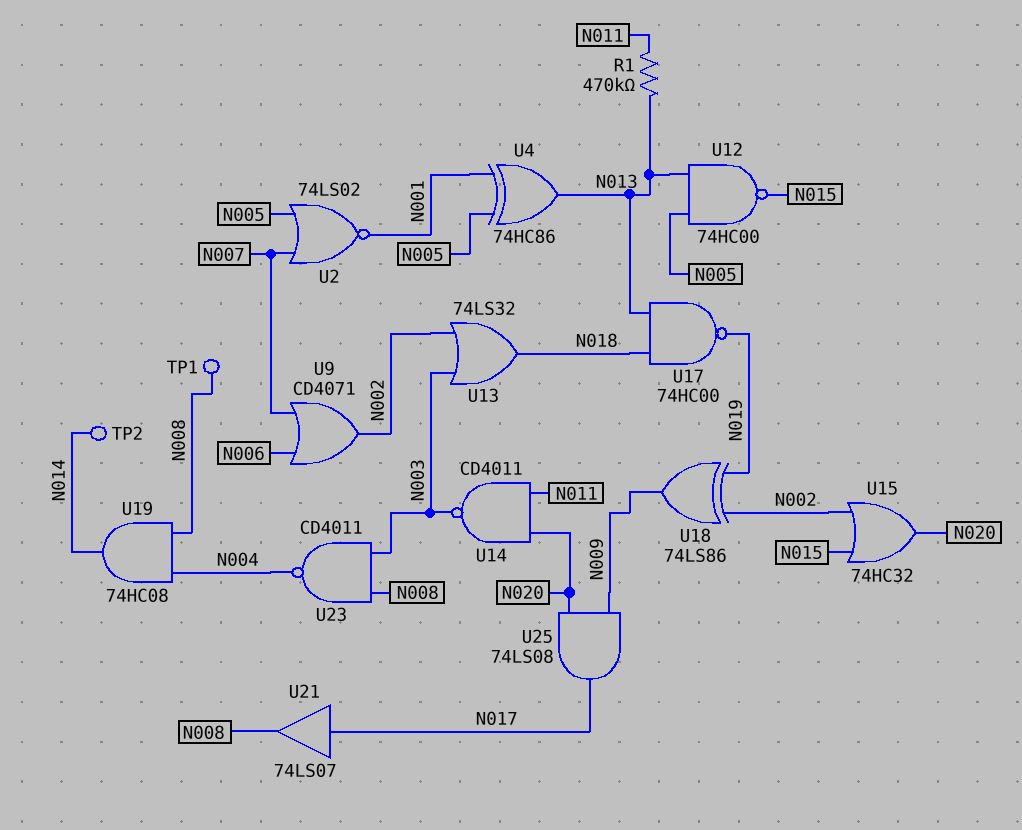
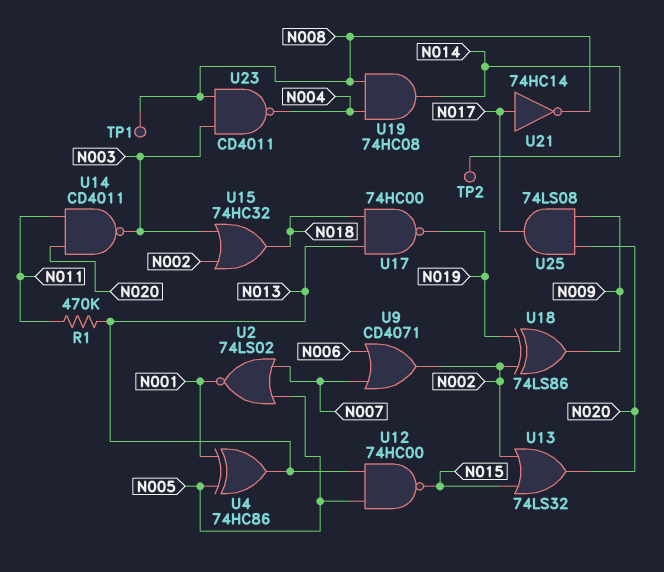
U13: OR 74LS32 (in N002, in N003, out N018) -> OR 74LS32 (in N002, in N015, out N020)
U15: OR 74HC32 (in N002, in N015, out N020) -> OR 74HC32 (in N002, in N003, out N018)
U21: buffer 74LS07 (in N017, out N008) -> NOT 74HC14 (in N017, out N008)

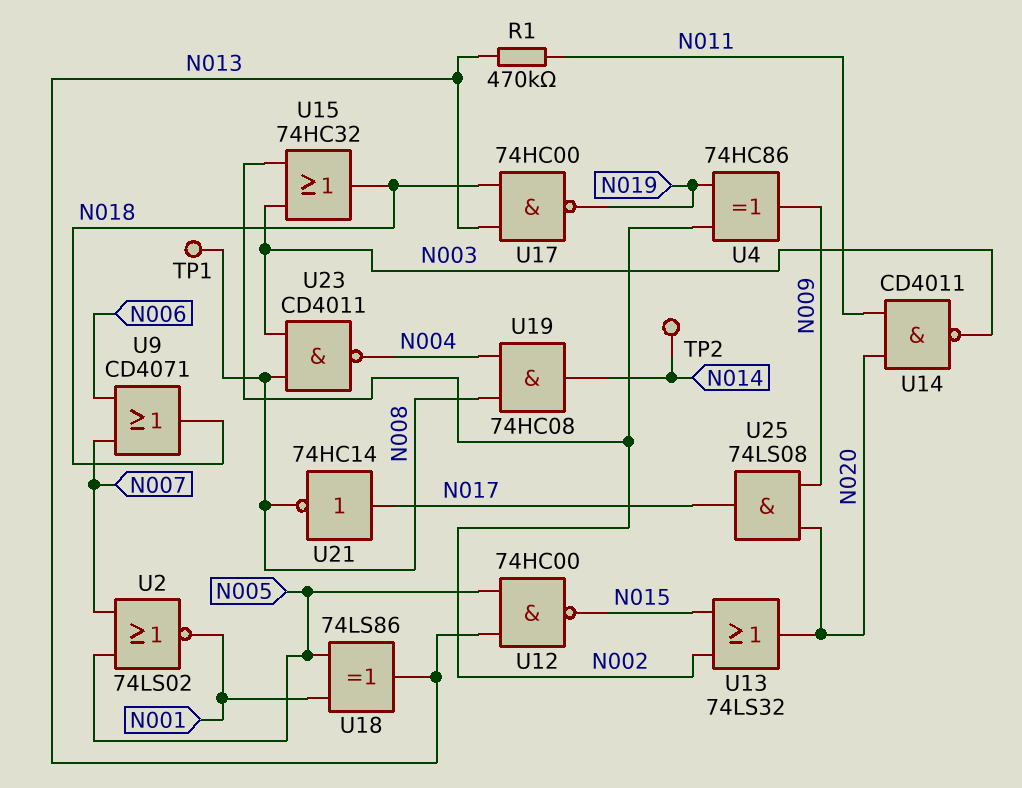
U4: XOR 74HC86 (in N001, in N005, out N013) -> XOR 74HC86 (in N002, in N019, out N009)
U9: OR CD4071 (in N006, in N007, out N002) -> OR CD4071 (in N006, in N007, out N018)
U18: XOR 74LS86 (in N002, in N019, out N009) -> XOR 74LS86 (in N001, in N005, out N013)

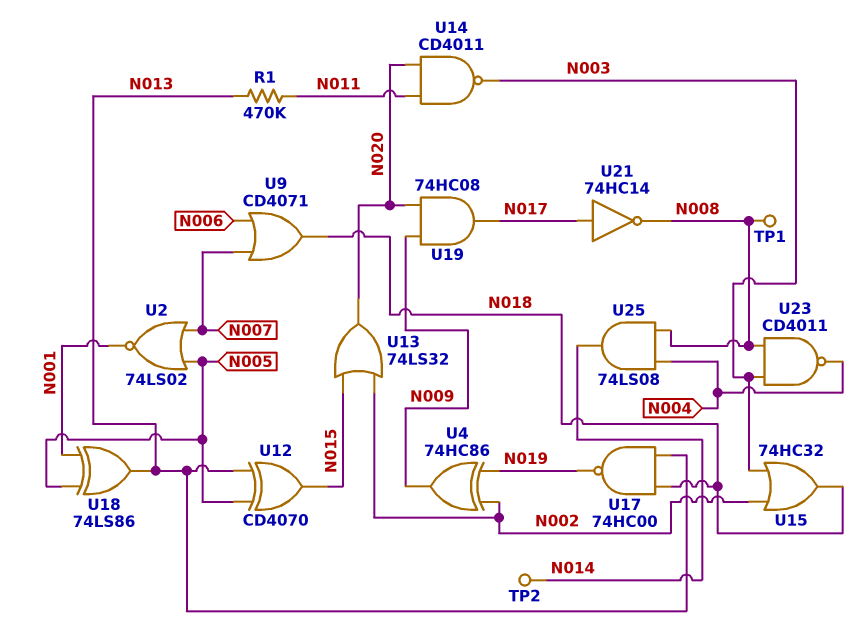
U12: NAND 74HC00 (in N005, in N013, out N015) -> XOR CD4070 (in N005, in N013, out N015)
U19: AND 74HC08 (in N004, in N008, out N014) -> AND 74HC08 (in N009, in N020, out N017)
U25: AND 74LS08 (in N009, in N020, out N017) -> AND 74LS08 (in N004, in N008, out N014)

